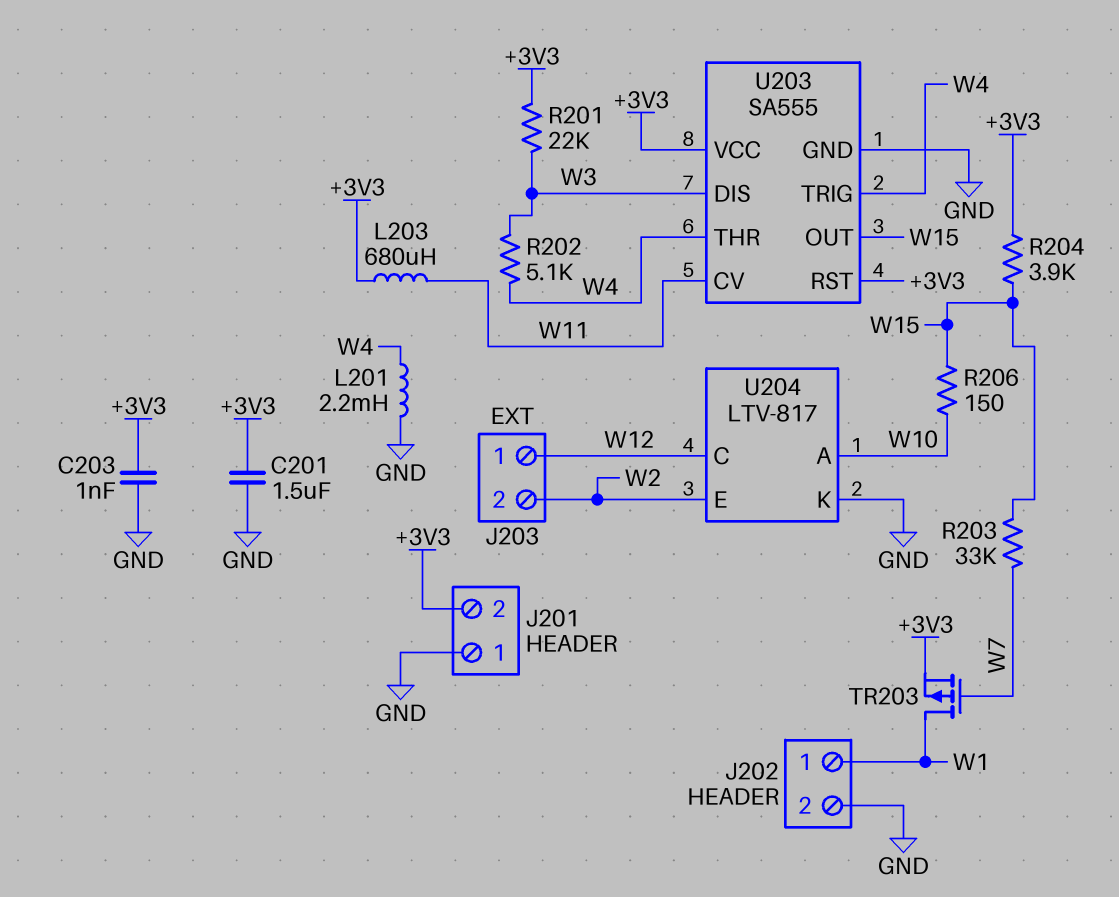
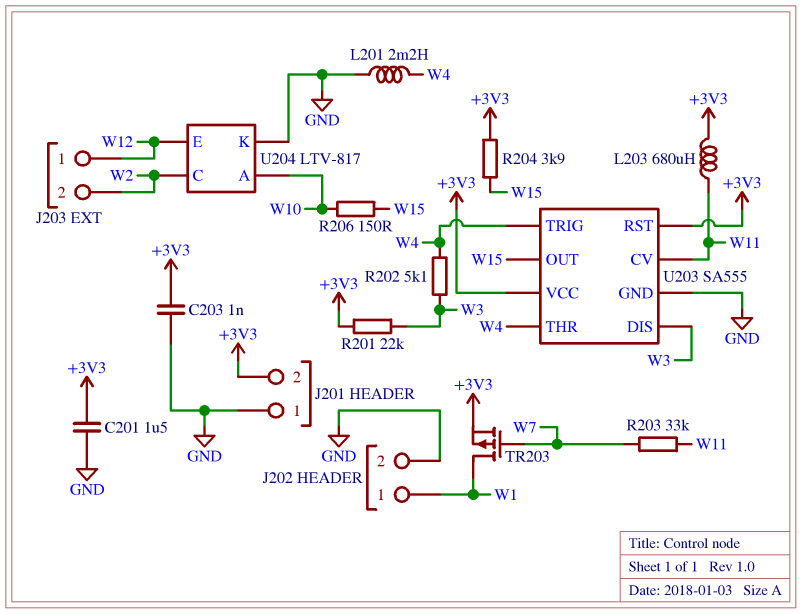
R203: 33k (W7, W15) -> 33k (W7, W11)
U204 pin C: W12 -> W2
U204 pin E: W2 -> W12

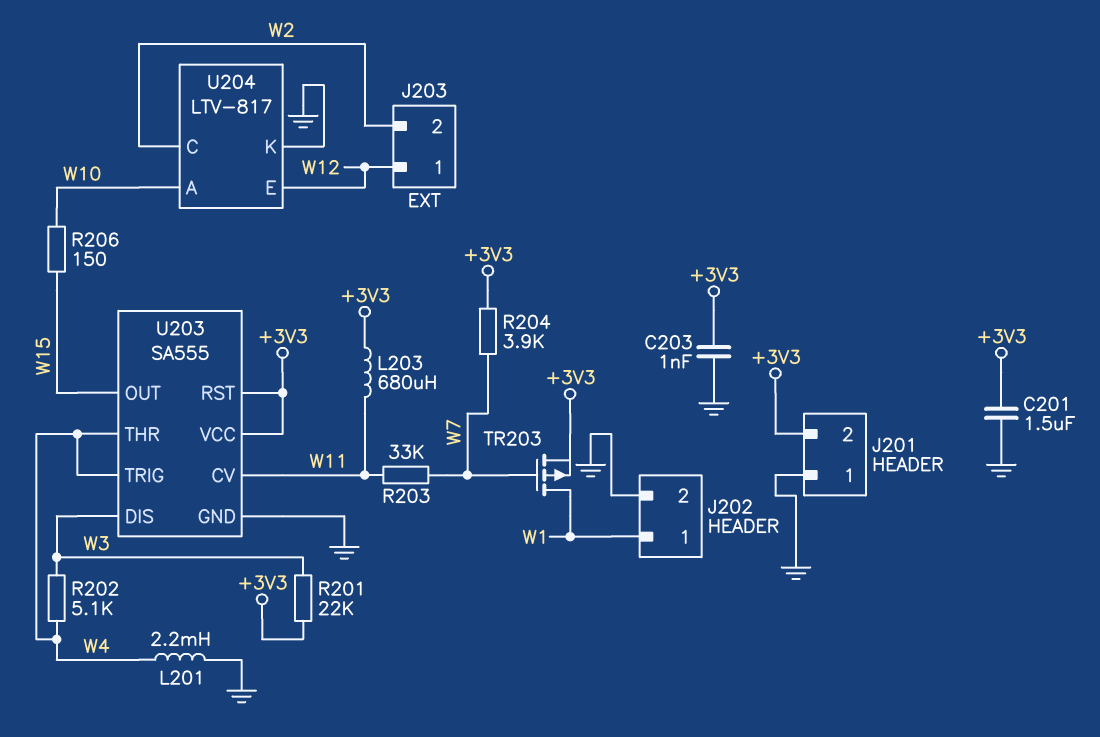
R204: 3.9k (+3V3, W15) -> 3.9k (+3V3, W7)

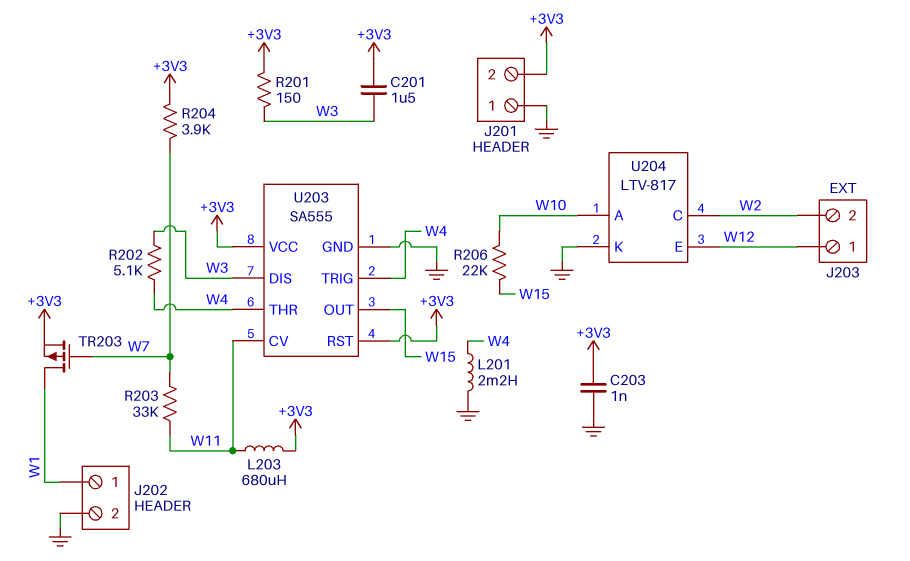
C201: 1.5uF (+3V3, GND) -> 1.5uF (+3V3, W3)
R201: 22k (+3V3, W3) -> 150 (+3V3, W3)
R206: 150 (W10, W15) -> 22k (W10, W15)

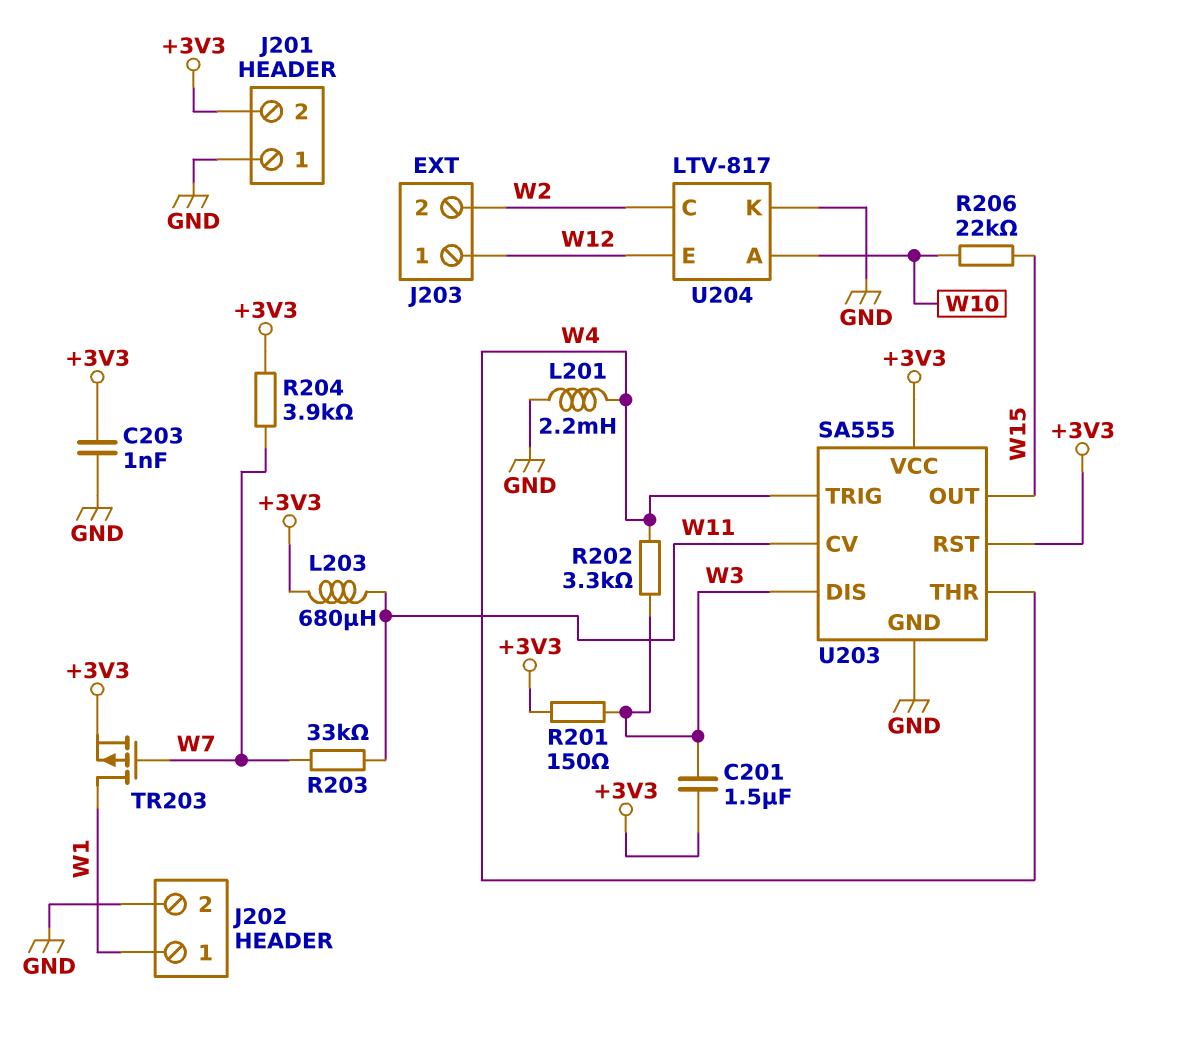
R202: 5.1k (W3, W4) -> 3.3k (W3, W4)

